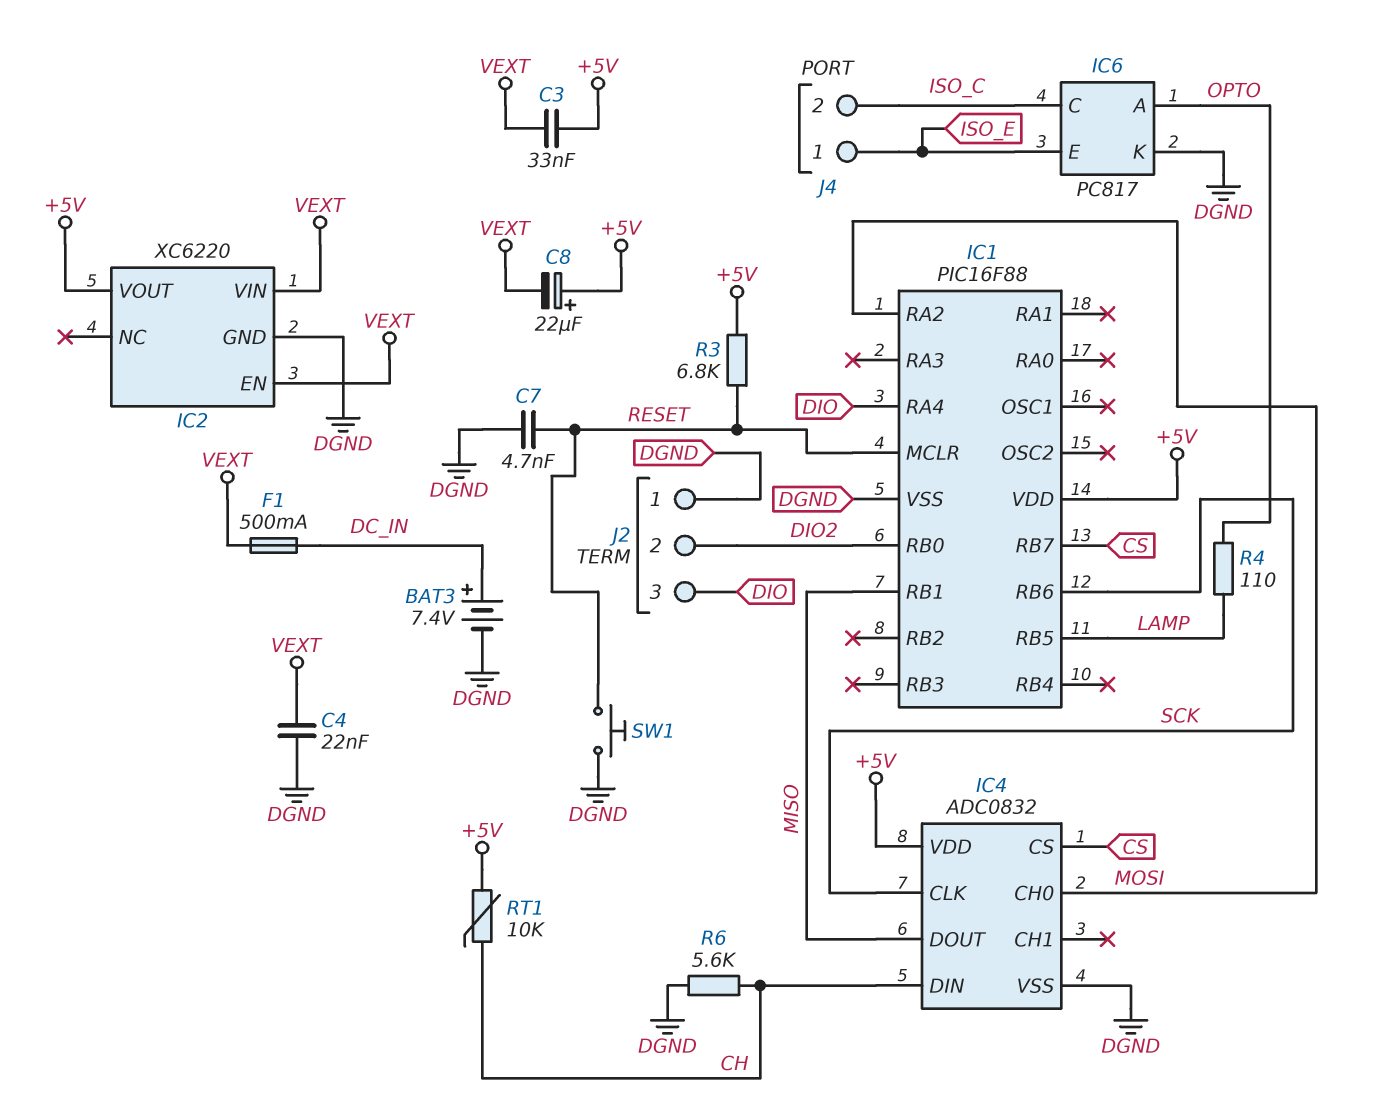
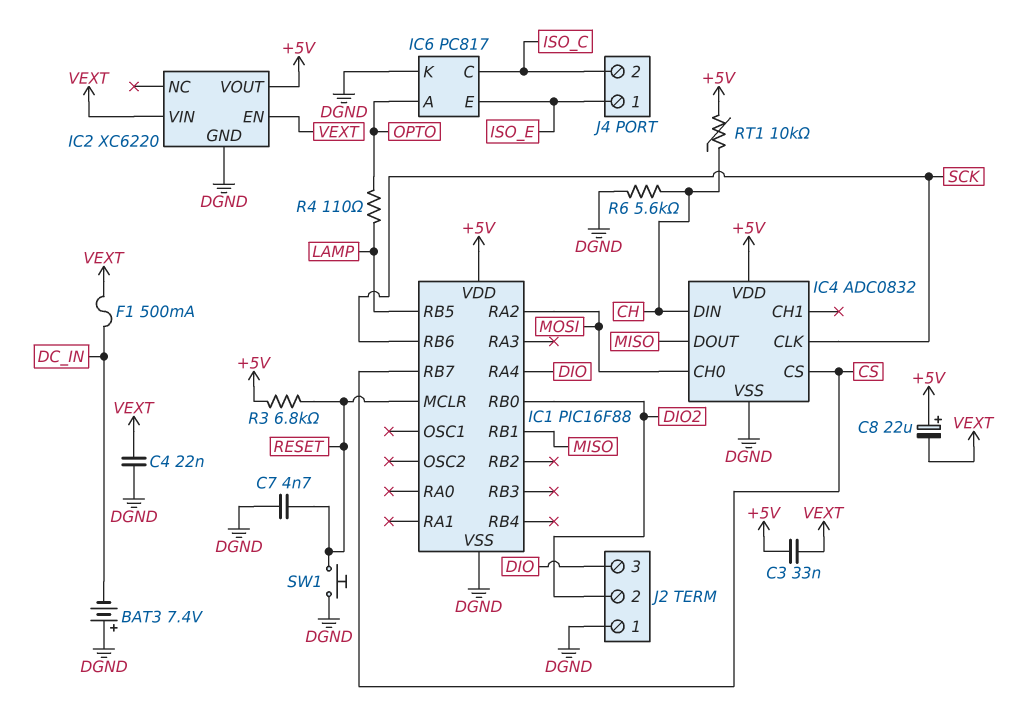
BAT3: 7.4V (plus DC_IN, minus DGND) -> 7.4V (plus DGND, minus DC_IN)

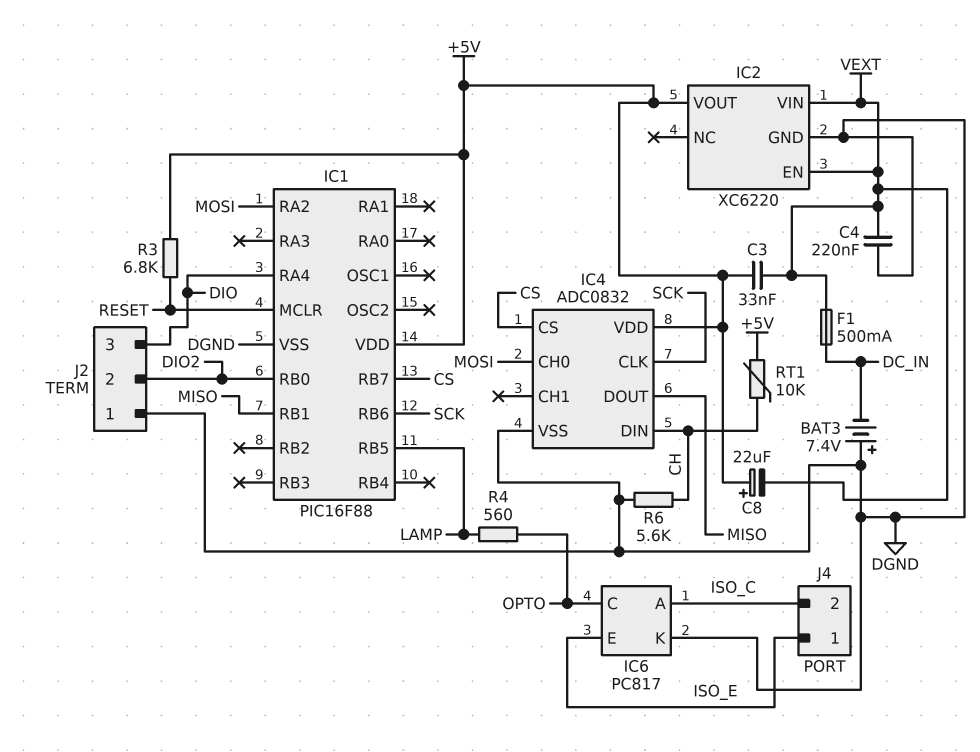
C4: 22nF (DGND, VEXT) -> 220nF (DGND, VEXT)
C7: 4.7nF (DGND, RESET) -> none
IC6 pin A: OPTO -> ISO_C
IC6 pin C: ISO_C -> OPTO
R4: 110 (LAMP, OPTO) -> 560 (LAMP, OPTO)
SW1: button (DGND, RESET) -> none

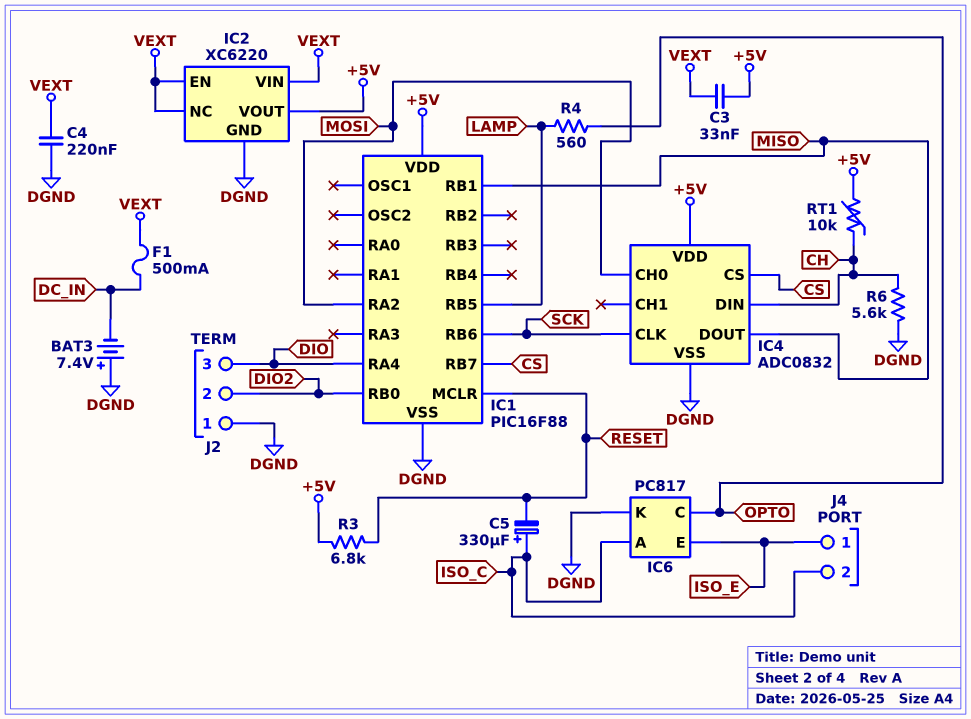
C5: none -> 330uF (plus ISO_C, minus RESET)
C8: 22uF (plus +5V, minus VEXT) -> none
IC2 pin NC: none -> VEXT

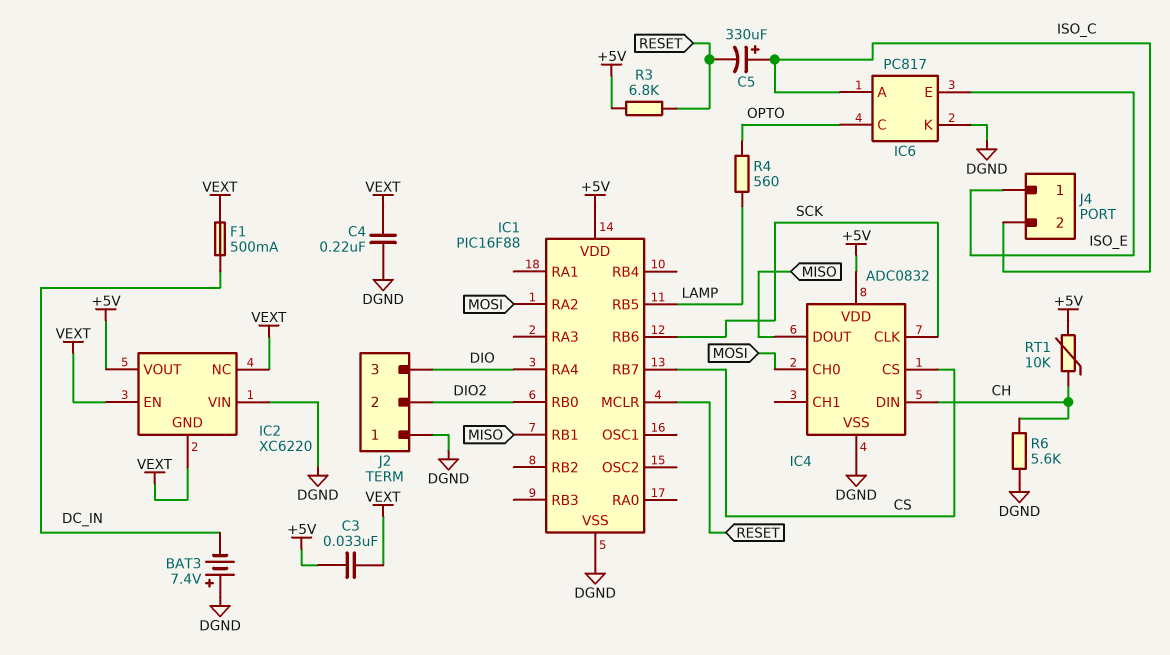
IC2 pin GND: DGND -> VEXT
IC2 pin VIN: VEXT -> DGND

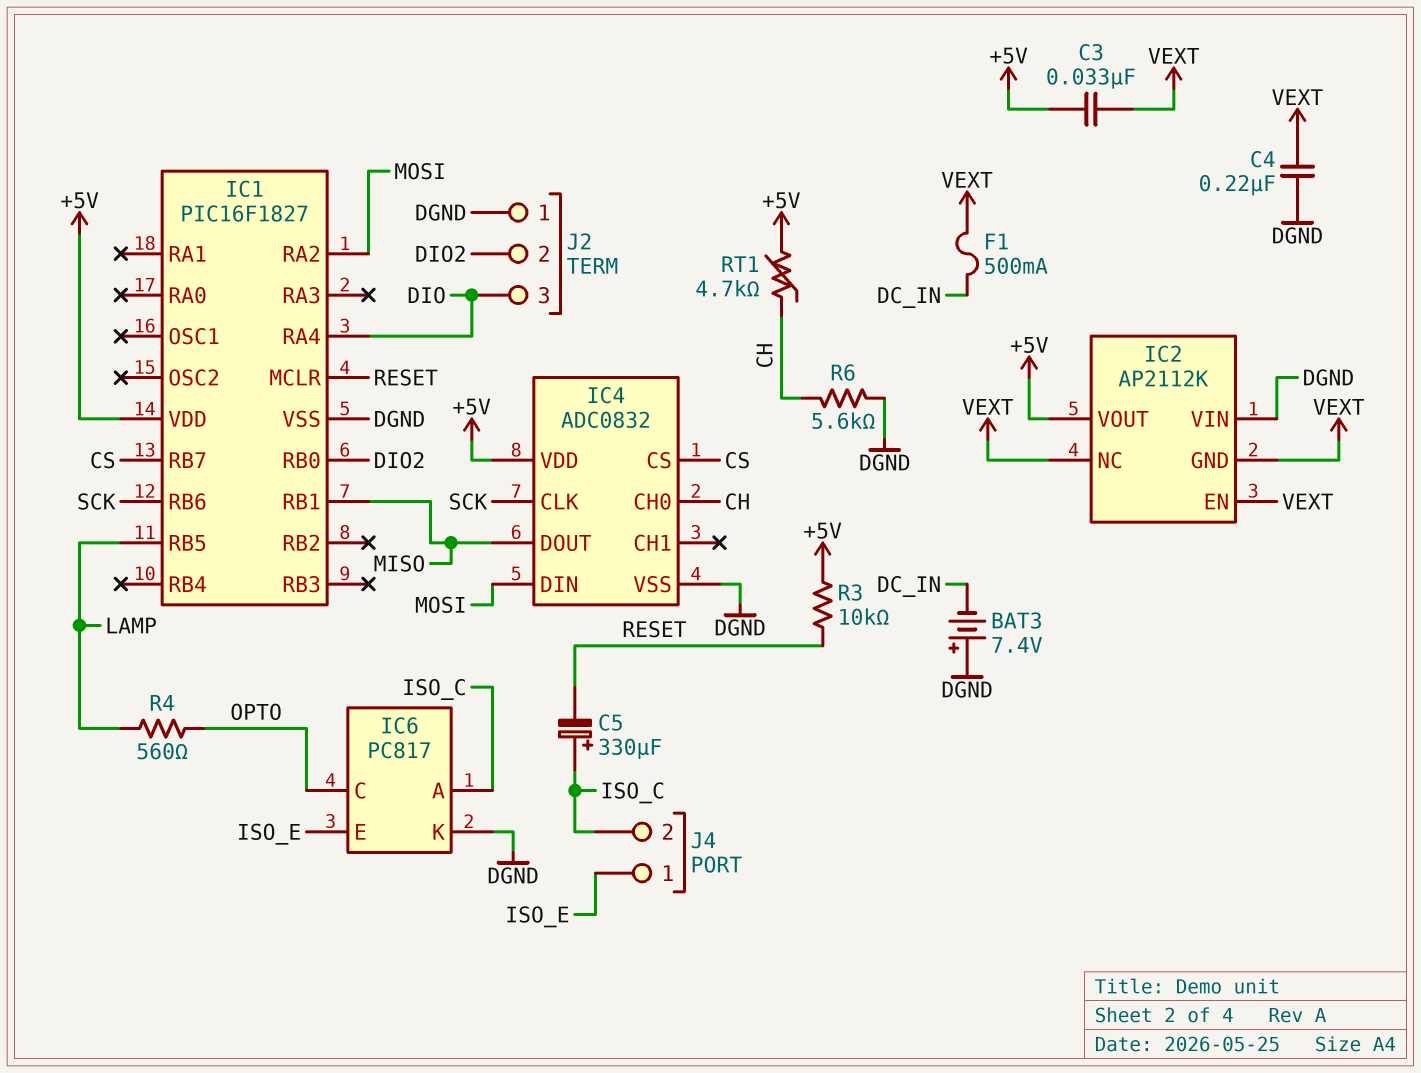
IC1: PIC16F88 -> PIC16F1827
IC2: XC6220 -> AP2112K
IC4 pin CH0: MOSI -> CH
IC4 pin DIN: CH -> MOSI
R3: 6.8k (+5V, RESET) -> 10k (+5V, RESET)
RT1: 10k (+5V, CH) -> 4.7k (+5V, CH)

